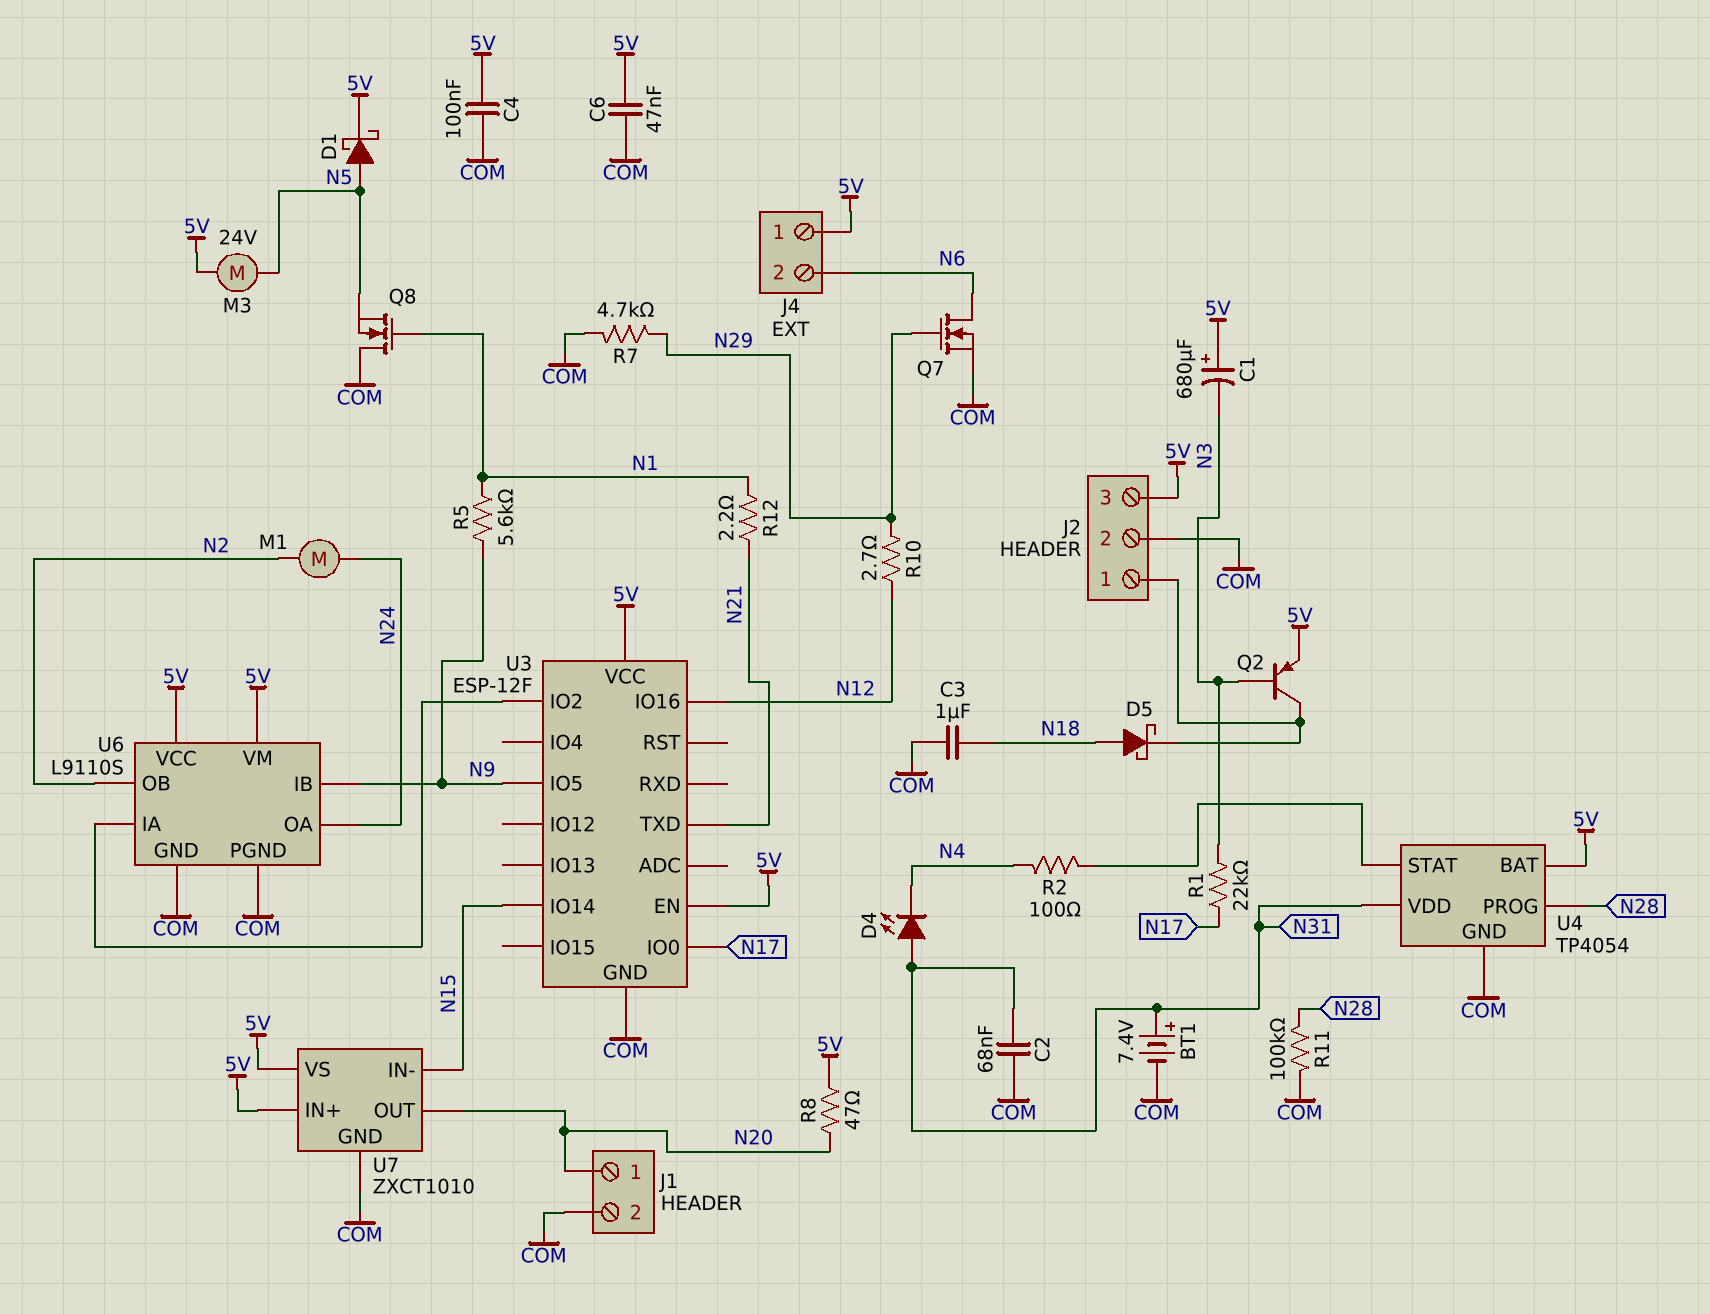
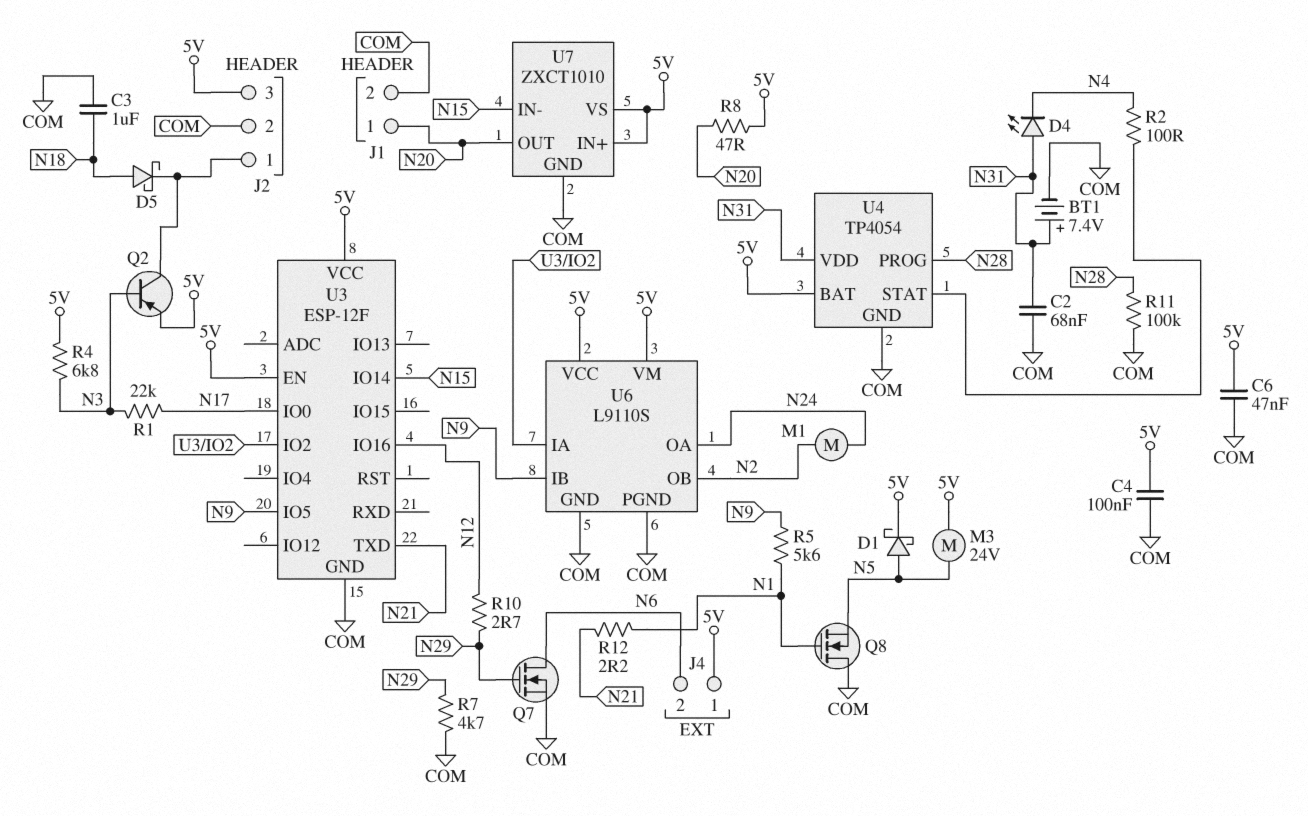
C1: 680uF (plus 5V, minus N3) -> none
R4: none -> 6.8k (5V, N3)

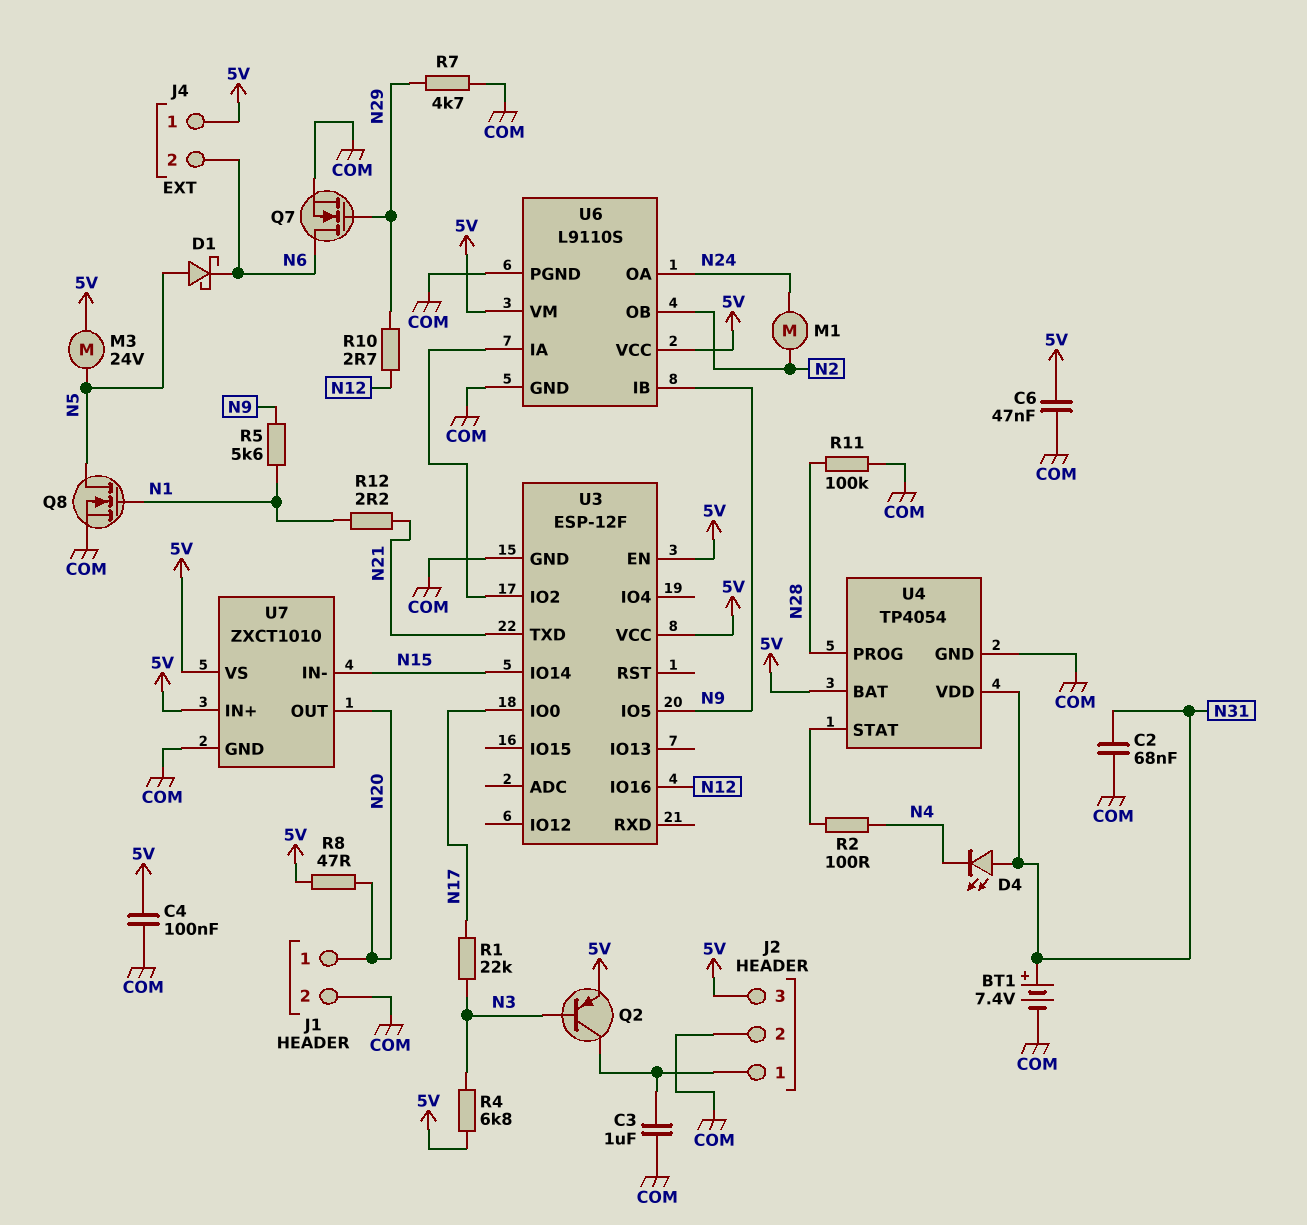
C3: 1uF (COM, N18) -> 1uF (COM, J2/1)
D1: schottky (A N5, K 5V) -> schottky (A N5, K N6)
D5: schottky (A N18, K J2/1) -> none
Q8: NMOS (G N1, D COM, S N5) -> NMOS (G N1, D N5, S COM)

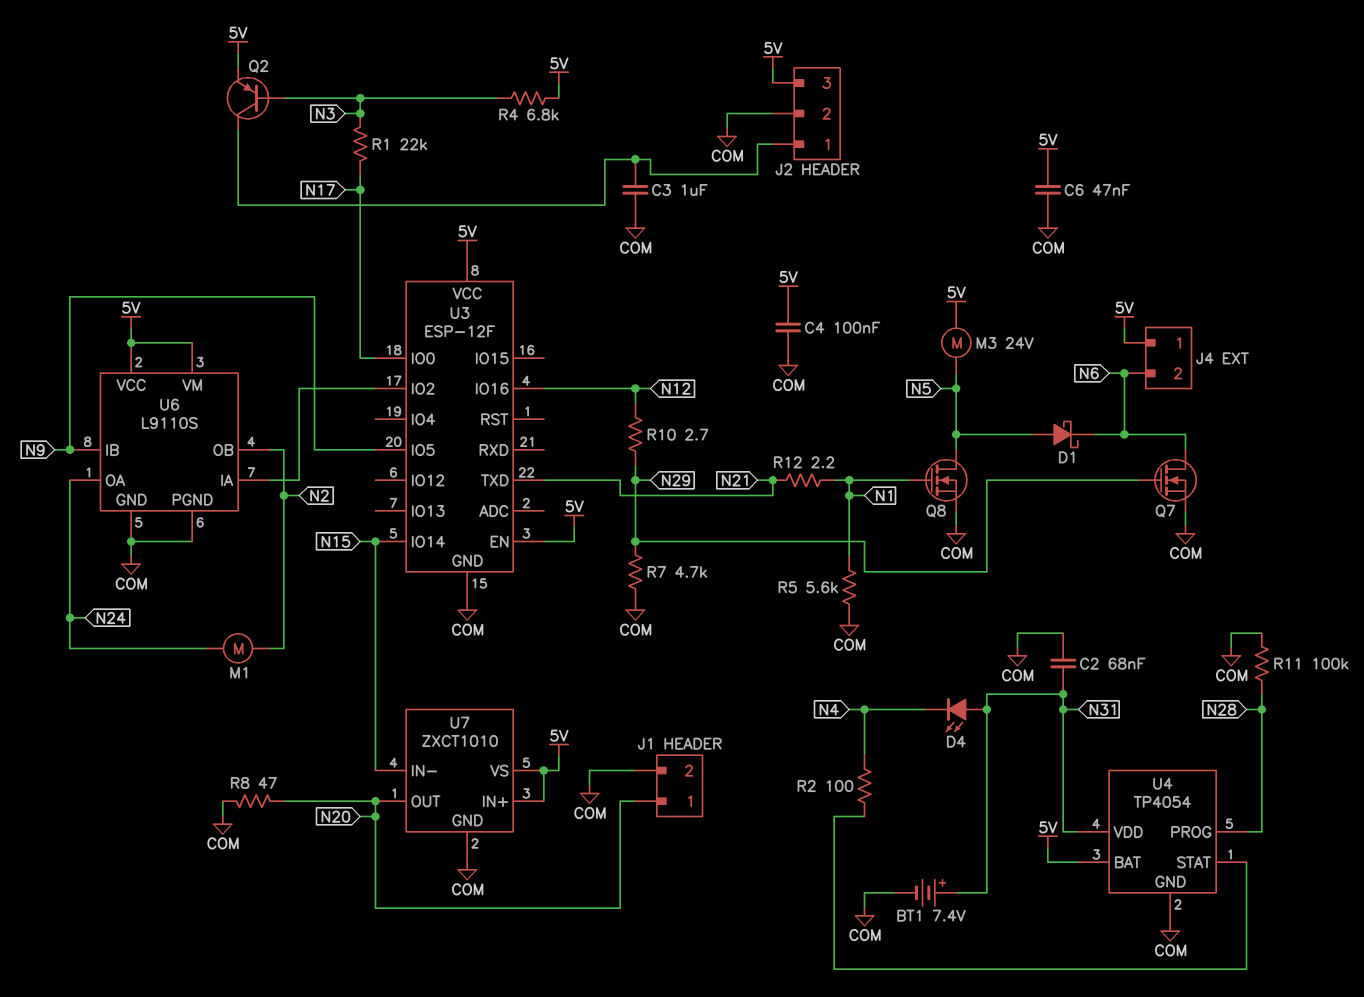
R5: 5.6k (N1, N9) -> 5.6k (COM, N1)
R8: 47 (5V, N20) -> 47 (COM, N20)

